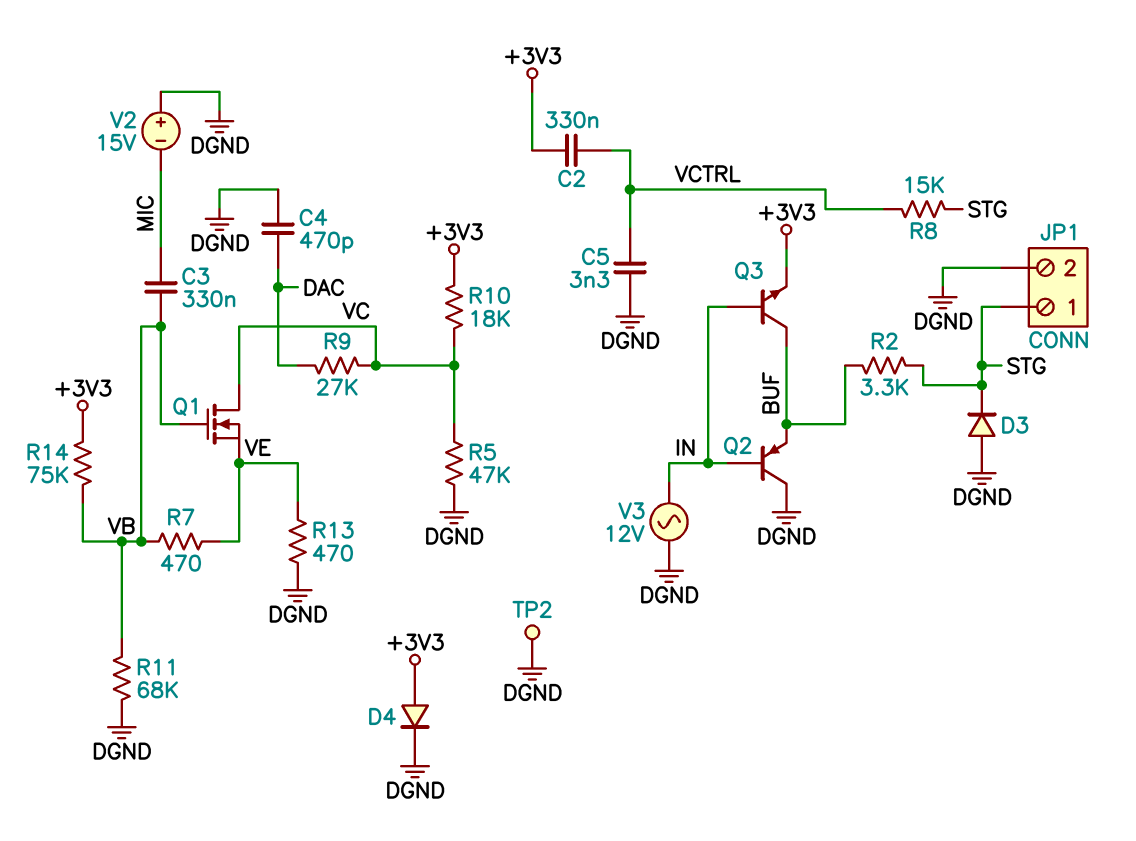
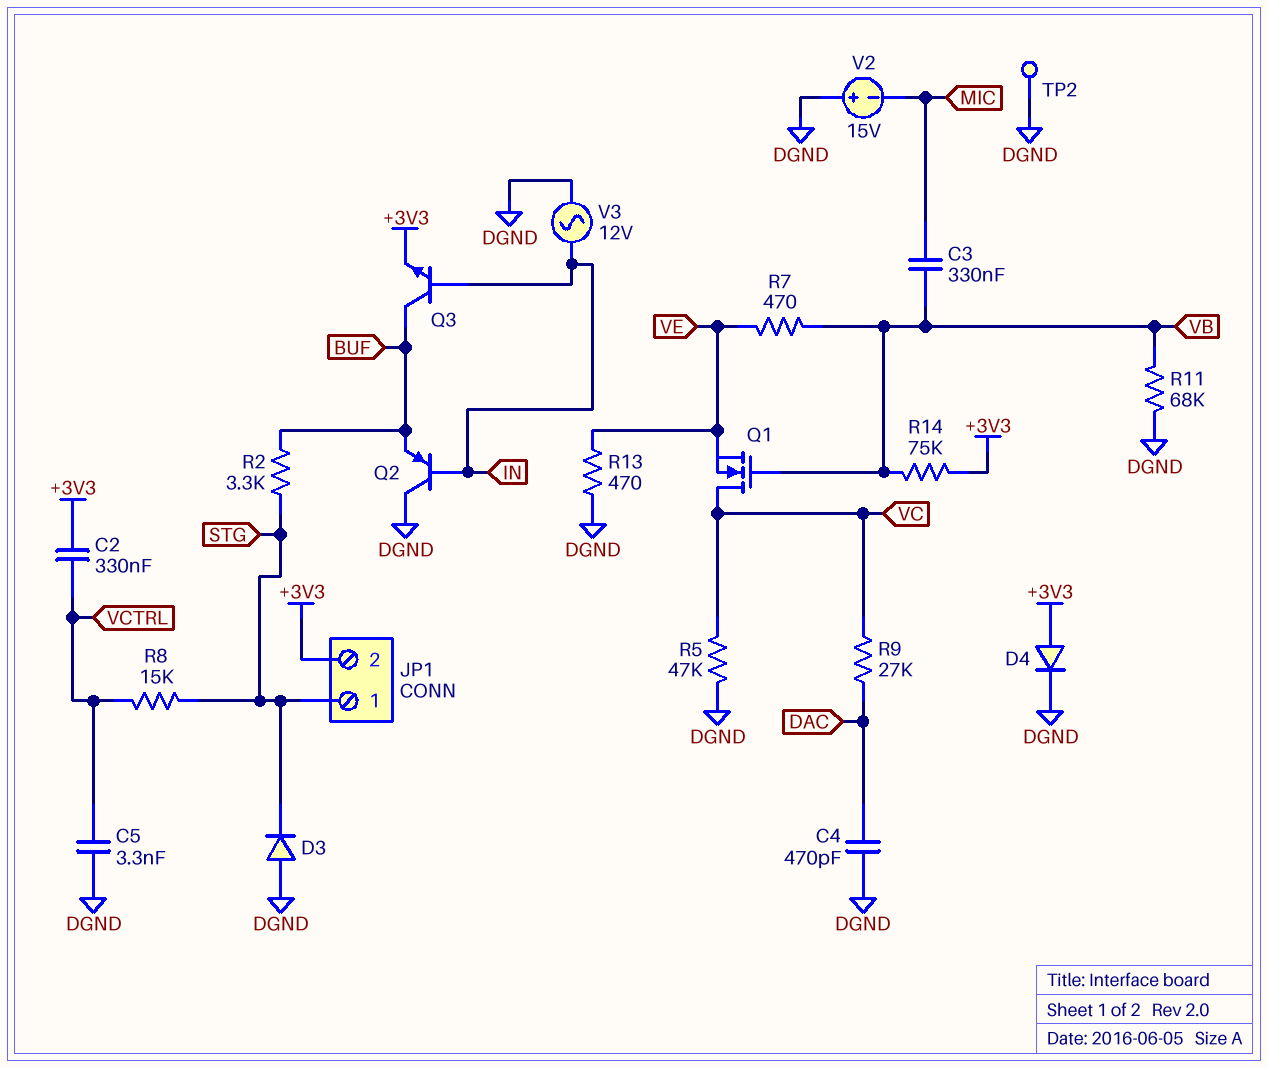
JP1 pin 2: DGND -> +3V3
R10: 18k (+3V3, VC) -> none

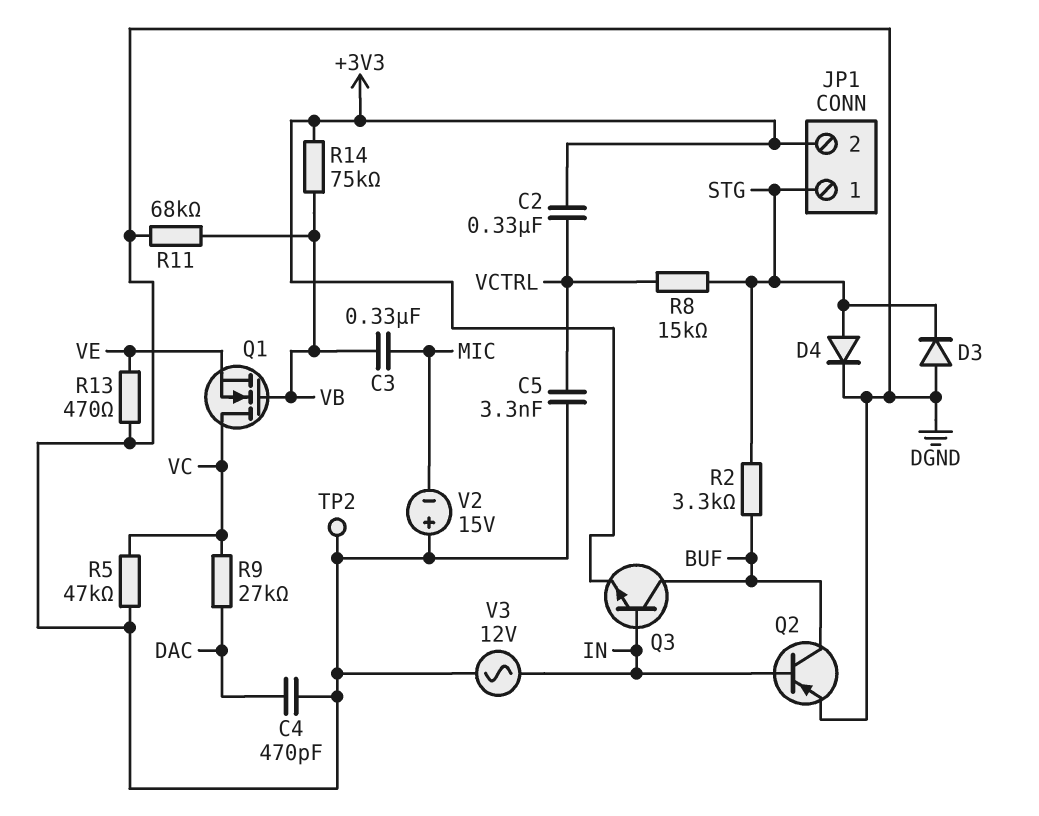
D4: diode (A +3V3, K DGND) -> diode (A STG, K DGND)
Q2: PNP (B IN, C DGND, E BUF) -> PNP (B IN, C BUF, E DGND)
R7: 470 (VB, VE) -> none

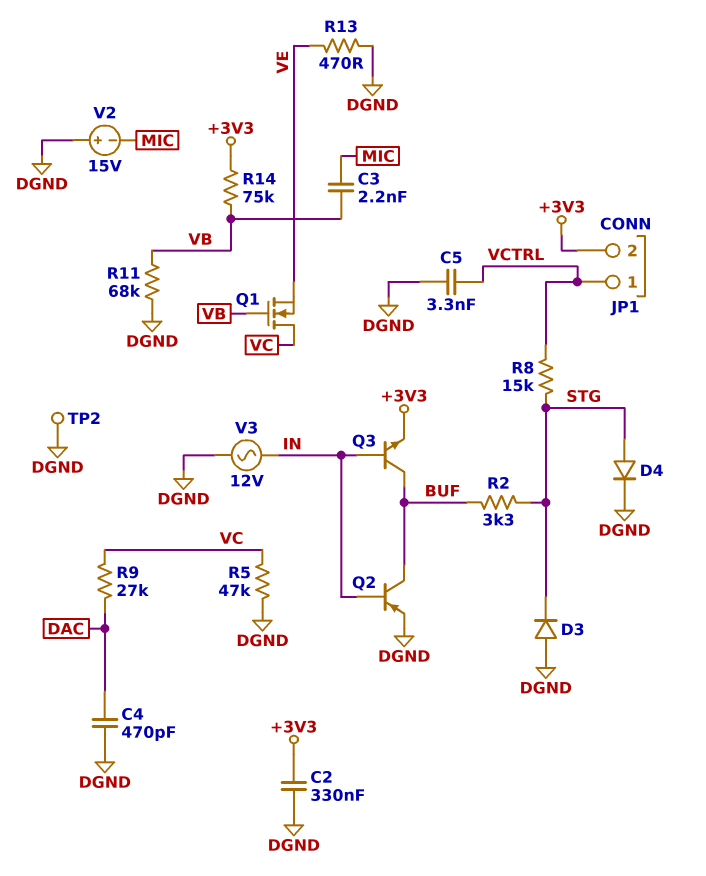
C2: 330nF (+3V3, VCTRL) -> 330nF (+3V3, DGND)
C3: 330nF (MIC, VB) -> 2.2nF (MIC, VB)
JP1 pin 1: STG -> VCTRL

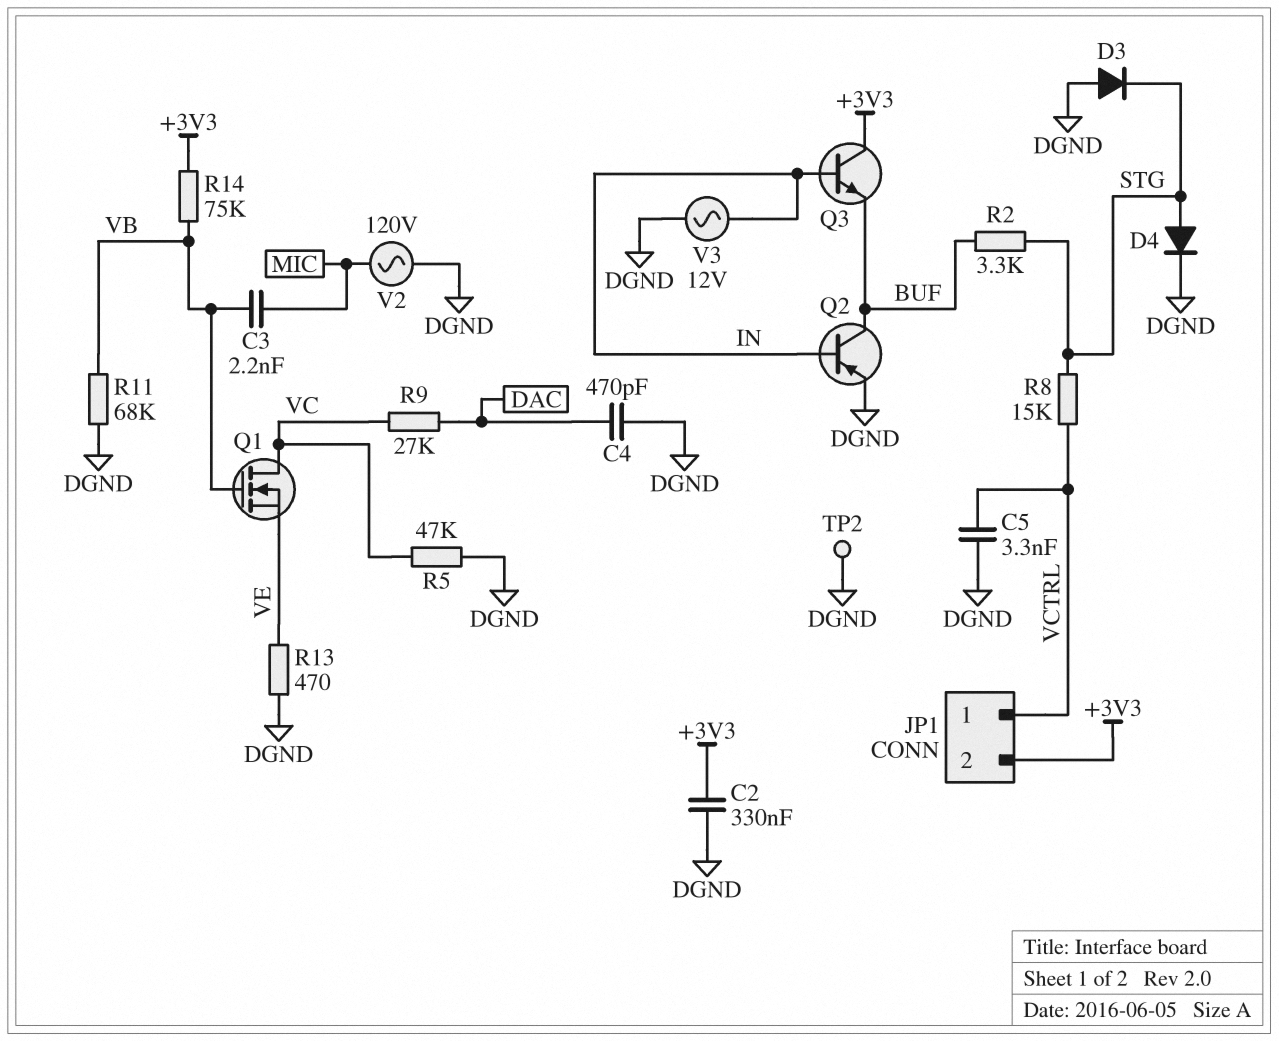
Q3: NPN (B IN, C BUF, E +3V3) -> NPN (B IN, C +3V3, E BUF)
V2: 15V (plus DGND, minus MIC) -> AC 120V (DGND, MIC)

